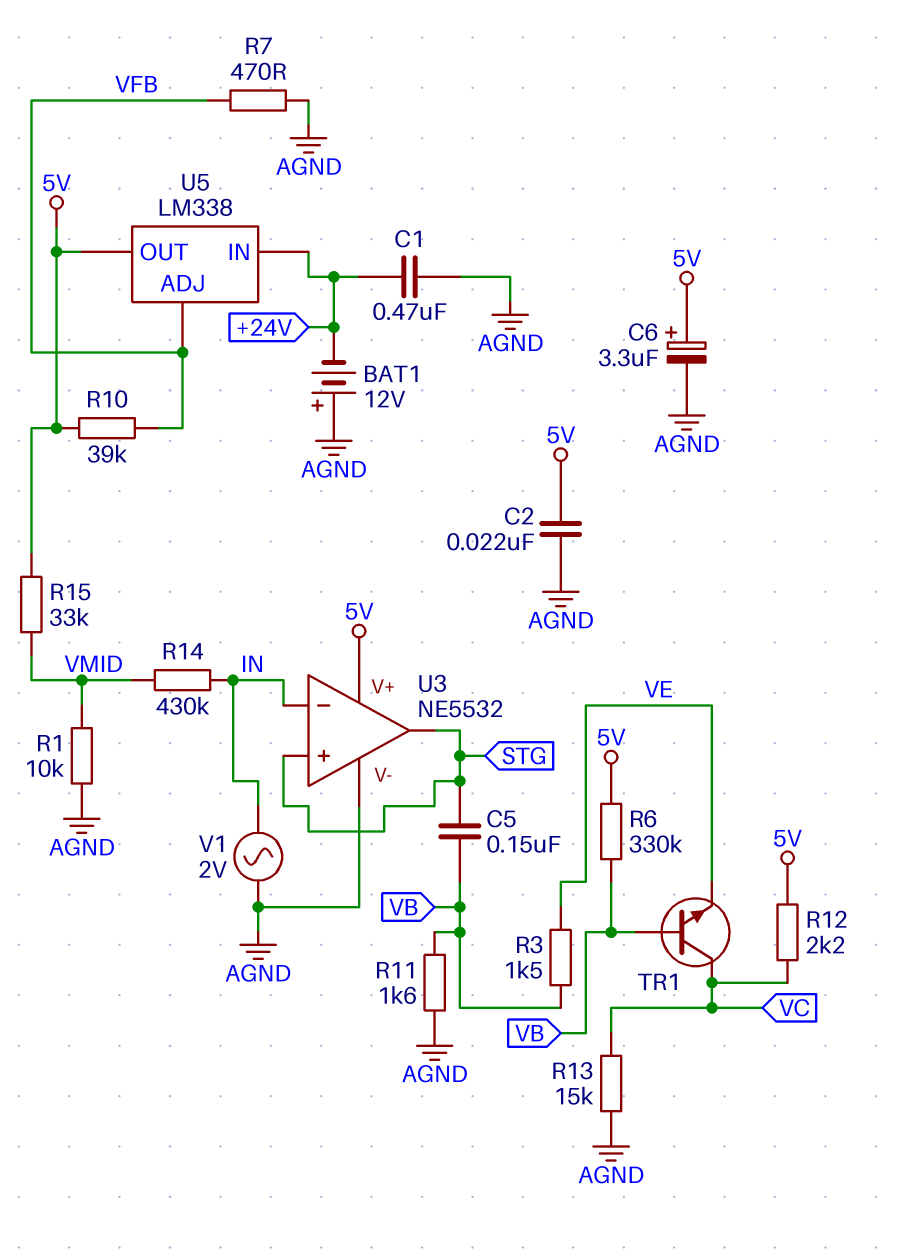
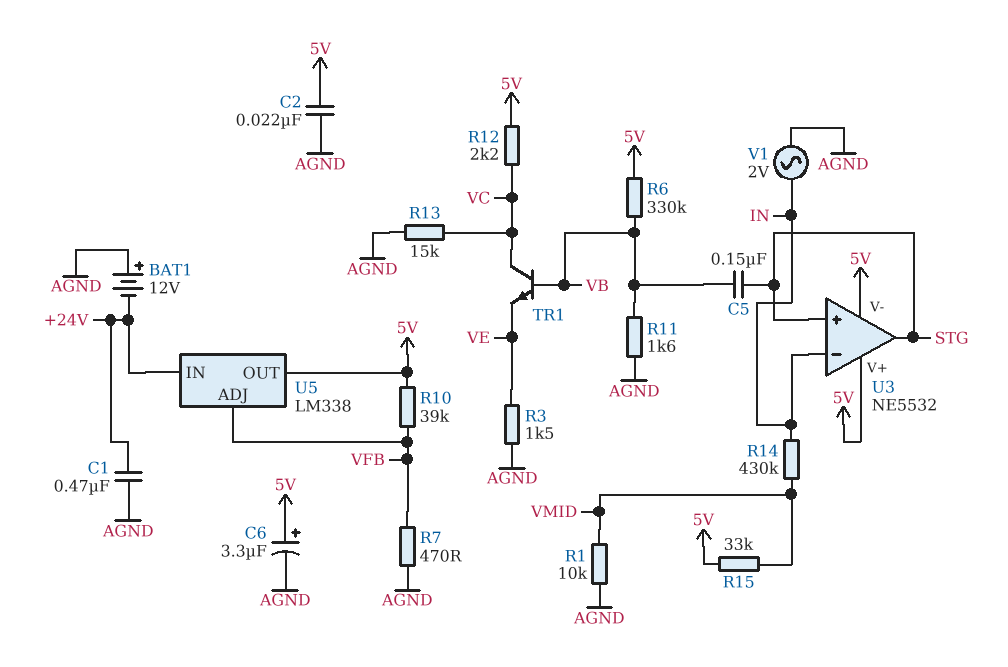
R3: 1.5k (VB, VE) -> 1.5k (AGND, VE)
U3 pin V-: AGND -> 5V

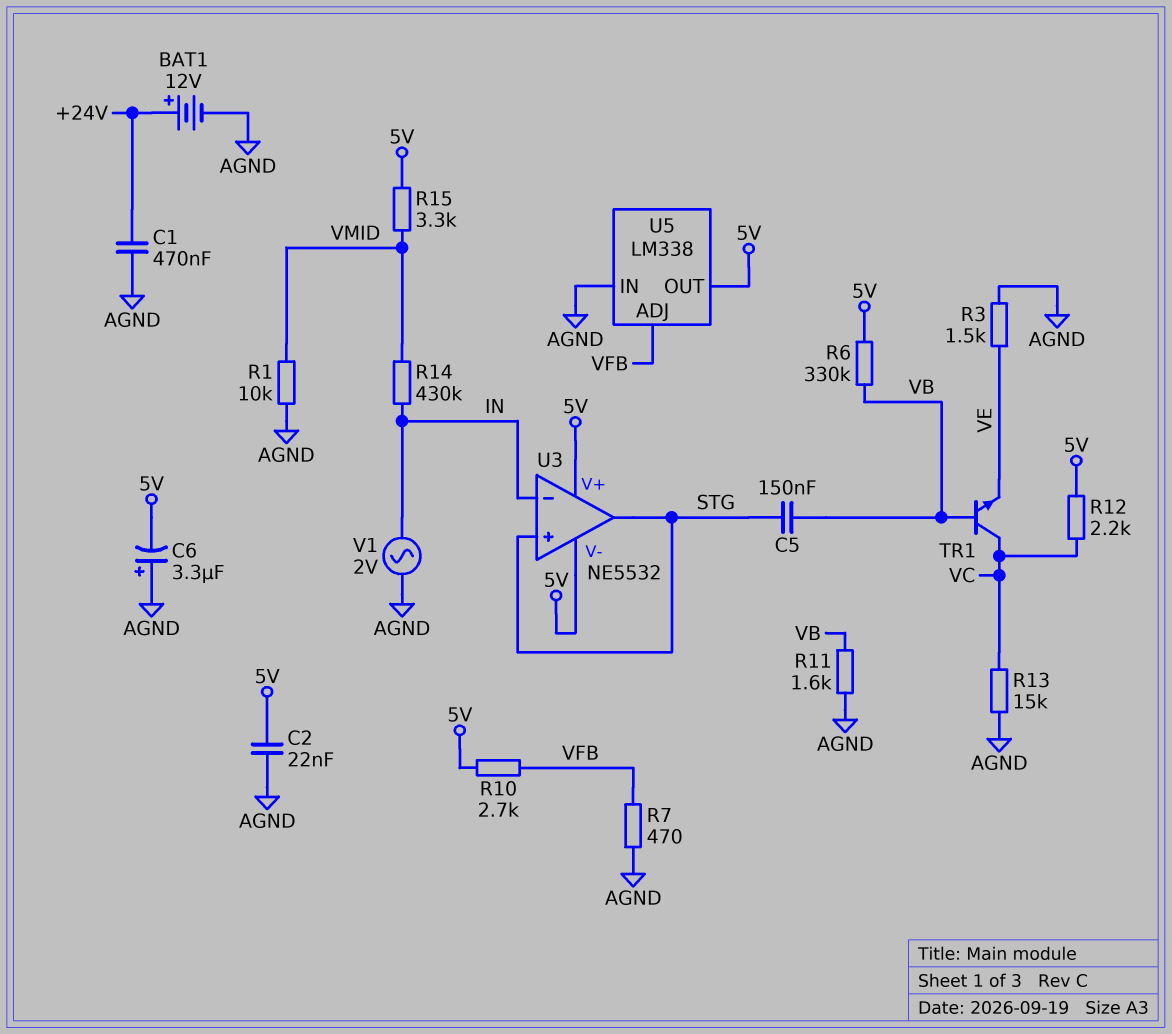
BAT1: 12V (plus AGND, minus +24V) -> 12V (plus +24V, minus AGND)
C6: 3.3uF (plus 5V, minus AGND) -> 3.3uF (plus AGND, minus 5V)
R10: 39k (5V, VFB) -> 2.7k (5V, VFB)
R15: 33k (5V, VMID) -> 3.3k (5V, VMID)
U5 pin IN: +24V -> AGND

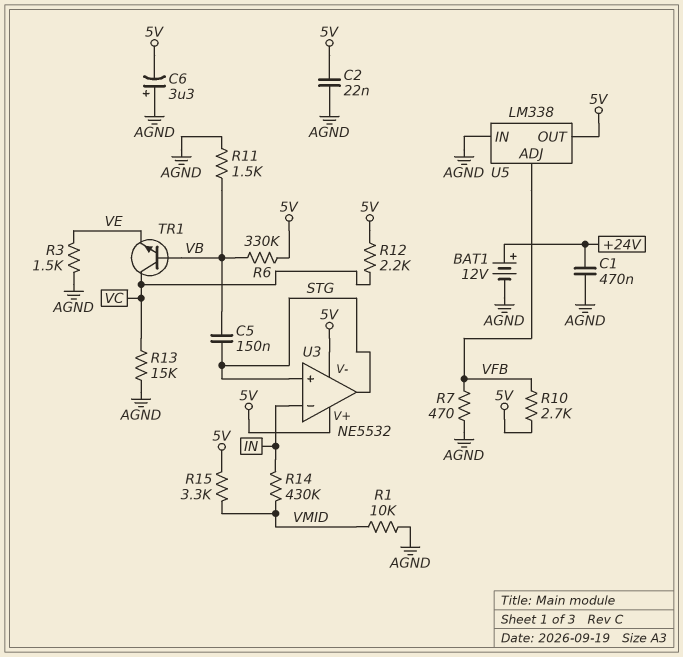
R11: 1.6k (AGND, VB) -> 1.5k (AGND, VB)
V1: AC 2V (AGND, IN) -> none

